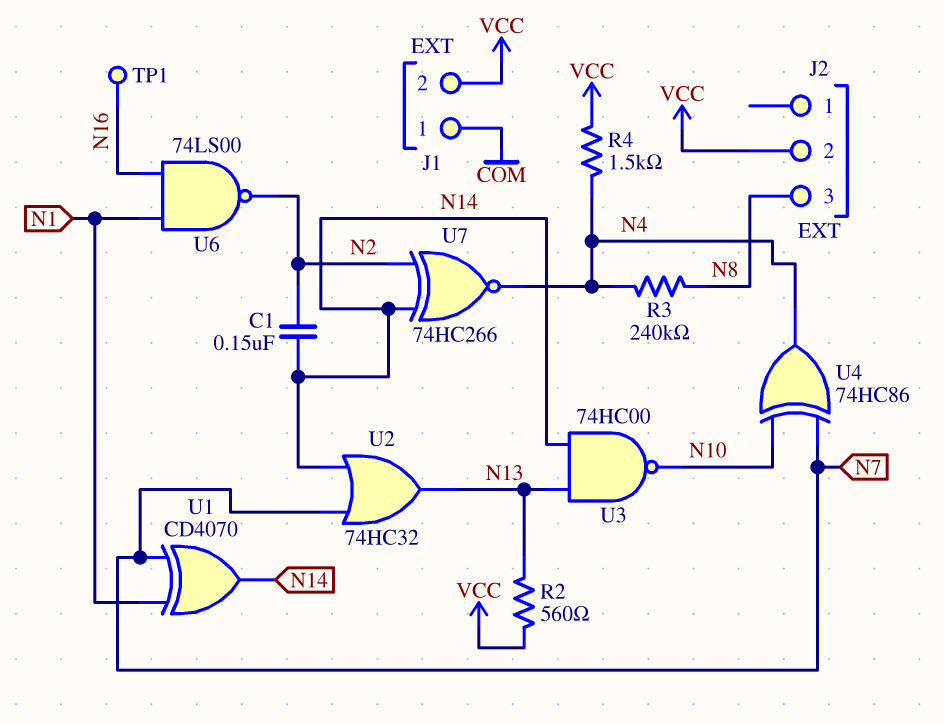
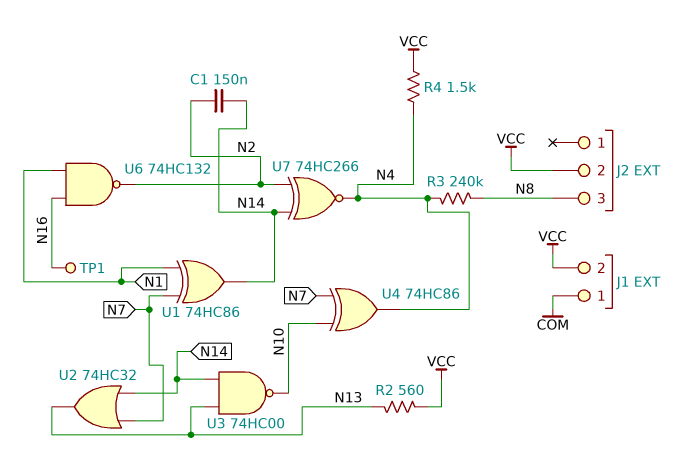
U1: XOR CD4070 (in N1, in N7, out N14) -> XOR 74HC86 (in N1, in N7, out N14)
U6: NAND 74LS00 (in N1, in N16, out N2) -> NAND 74HC132 (in N1, in N16, out N2)

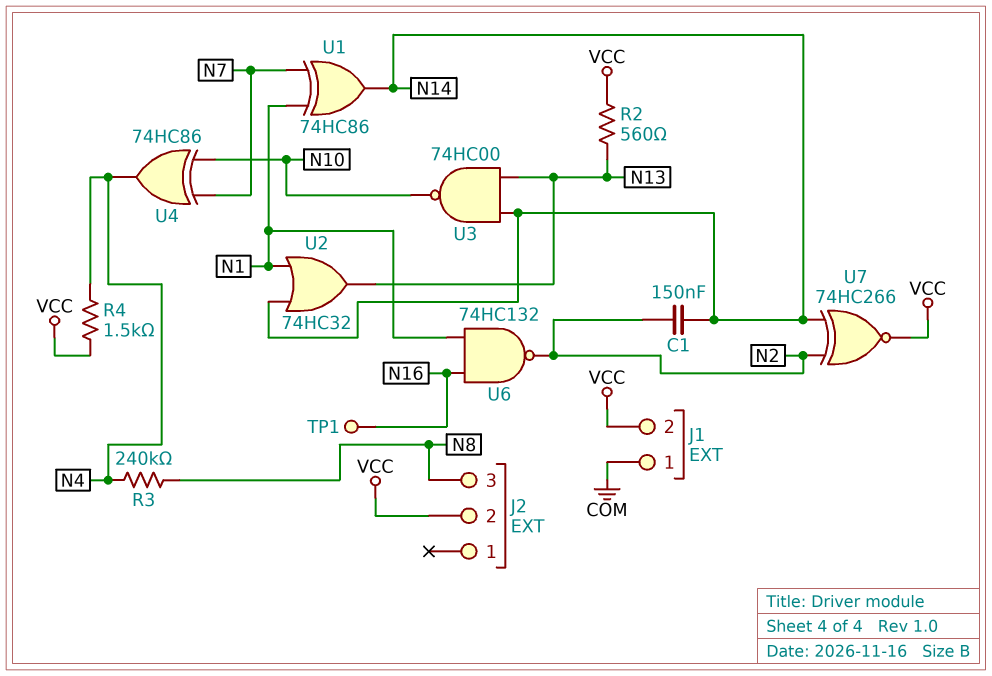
U2: OR 74HC32 (in N7, in N14, out N13) -> OR 74HC32 (in N1, in N14, out N13)
U7: XNOR 74HC266 (in N2, in N14, out N4) -> XNOR 74HC266 (in N2, in N14, out VCC)

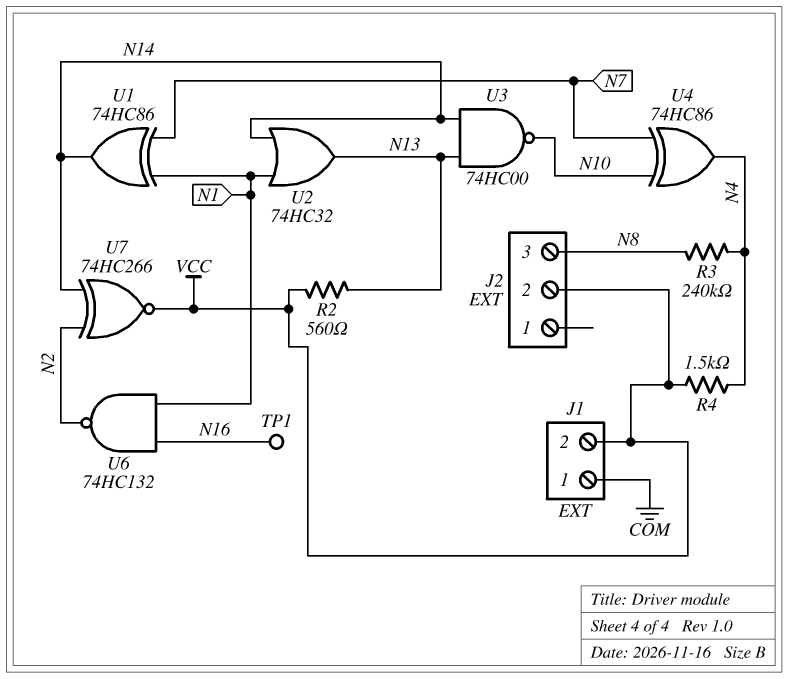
C1: 150nF (N2, N14) -> none

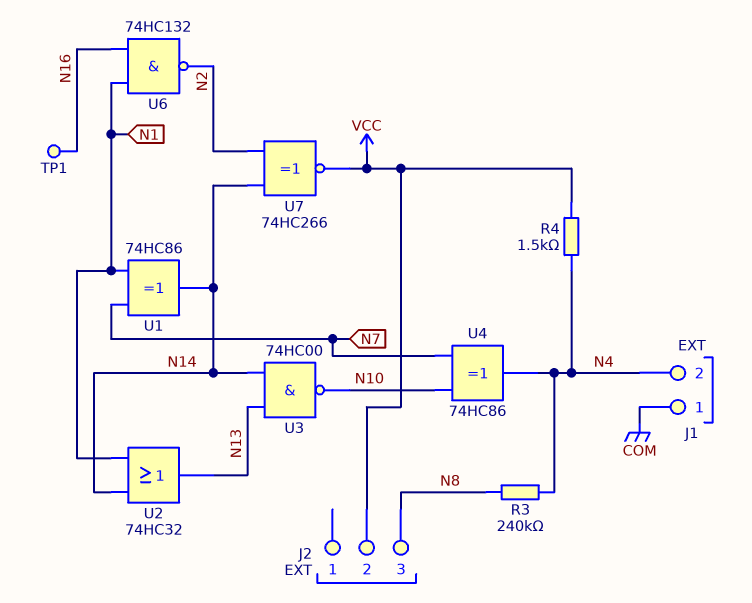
J1 pin 2: VCC -> N4
R2: 560 (N13, VCC) -> none

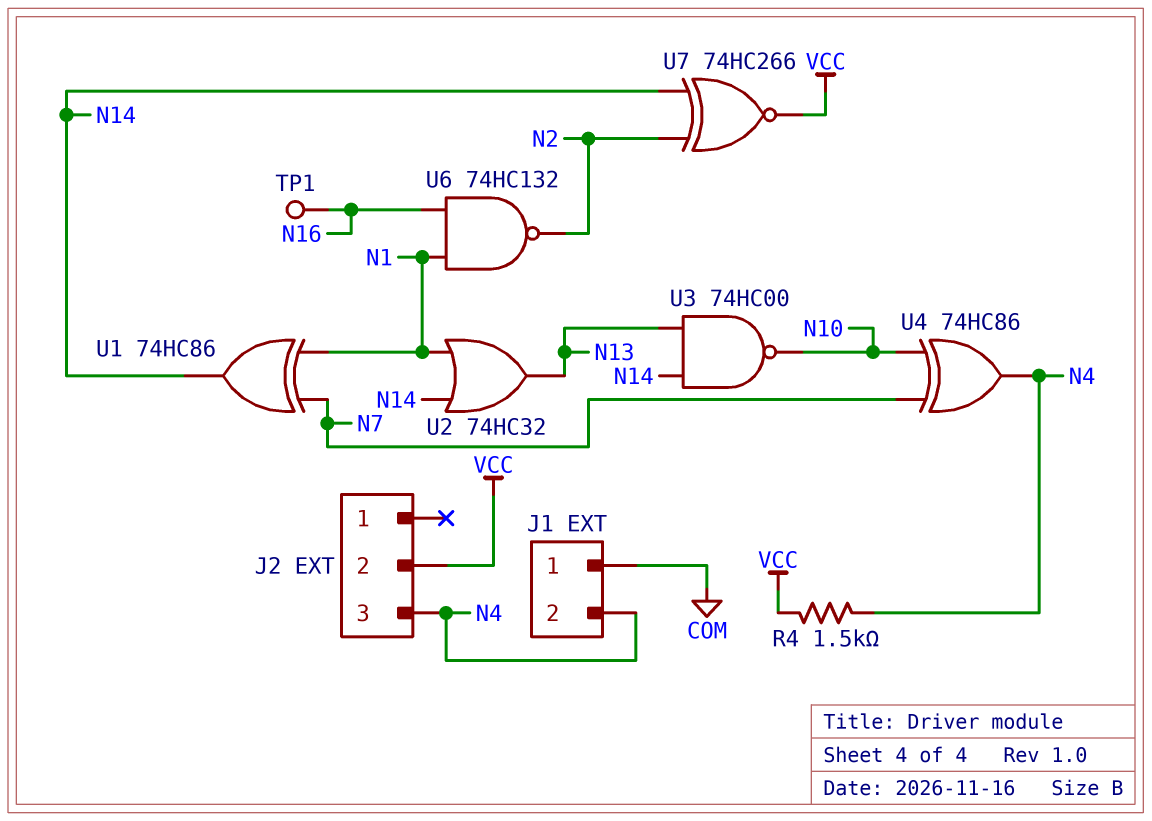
J2 pin 3: N8 -> N4
R3: 240k (N4, N8) -> none

